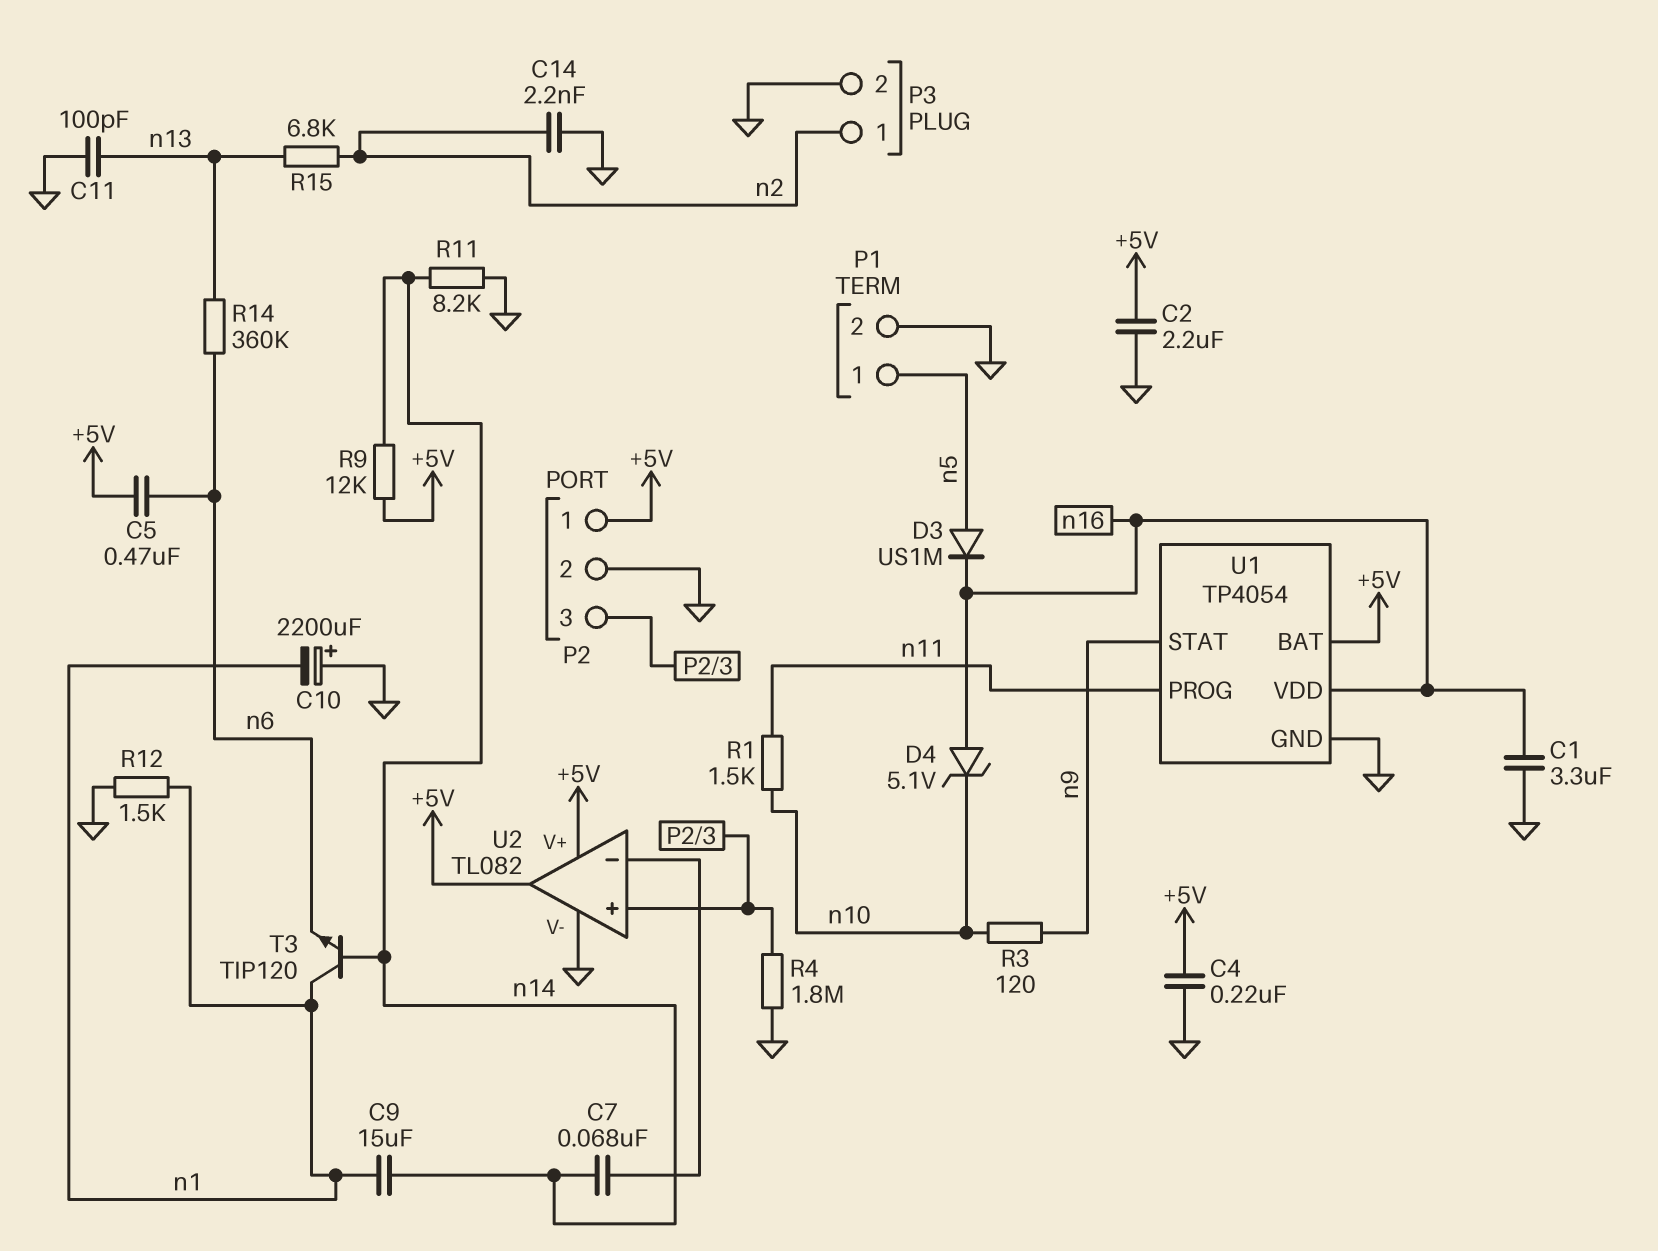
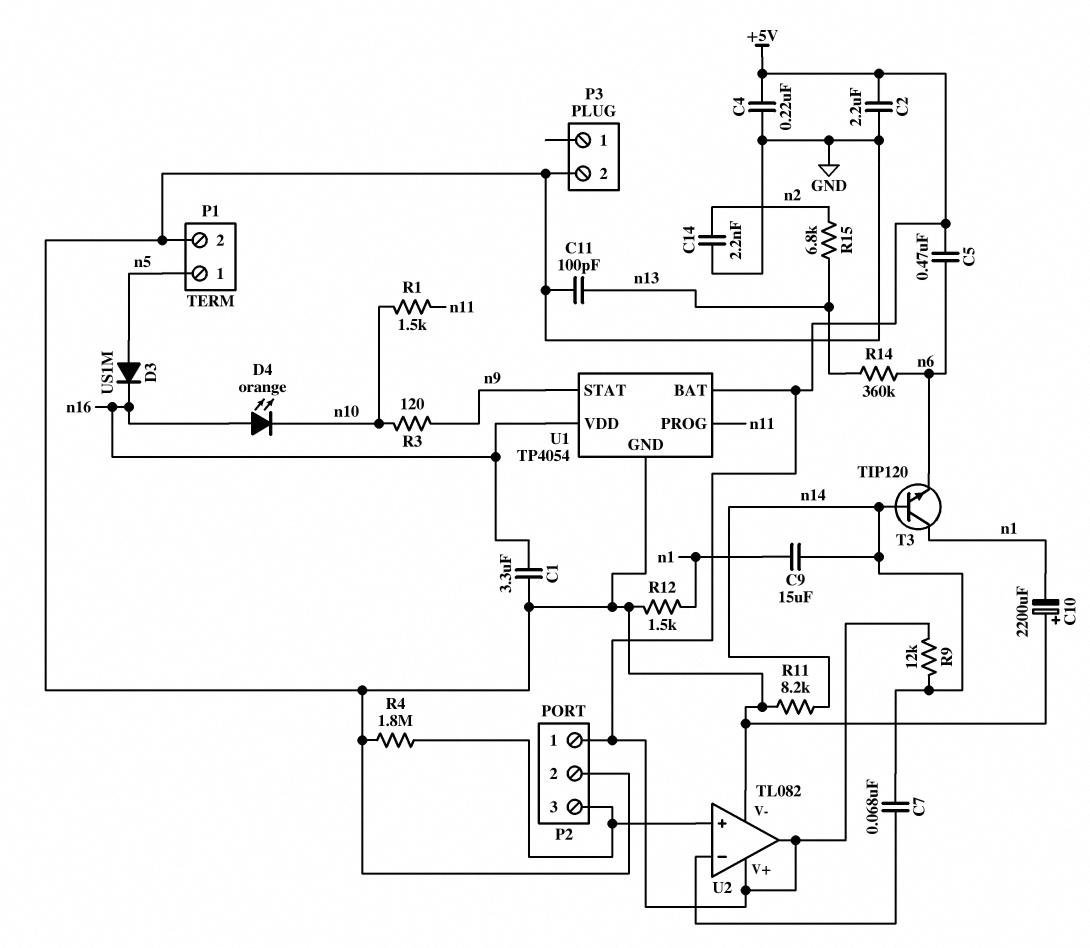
D4: zener 5.1V (A n16, K n10) -> LED orange (A n16, K n10)
P3 pin 1: n2 -> none

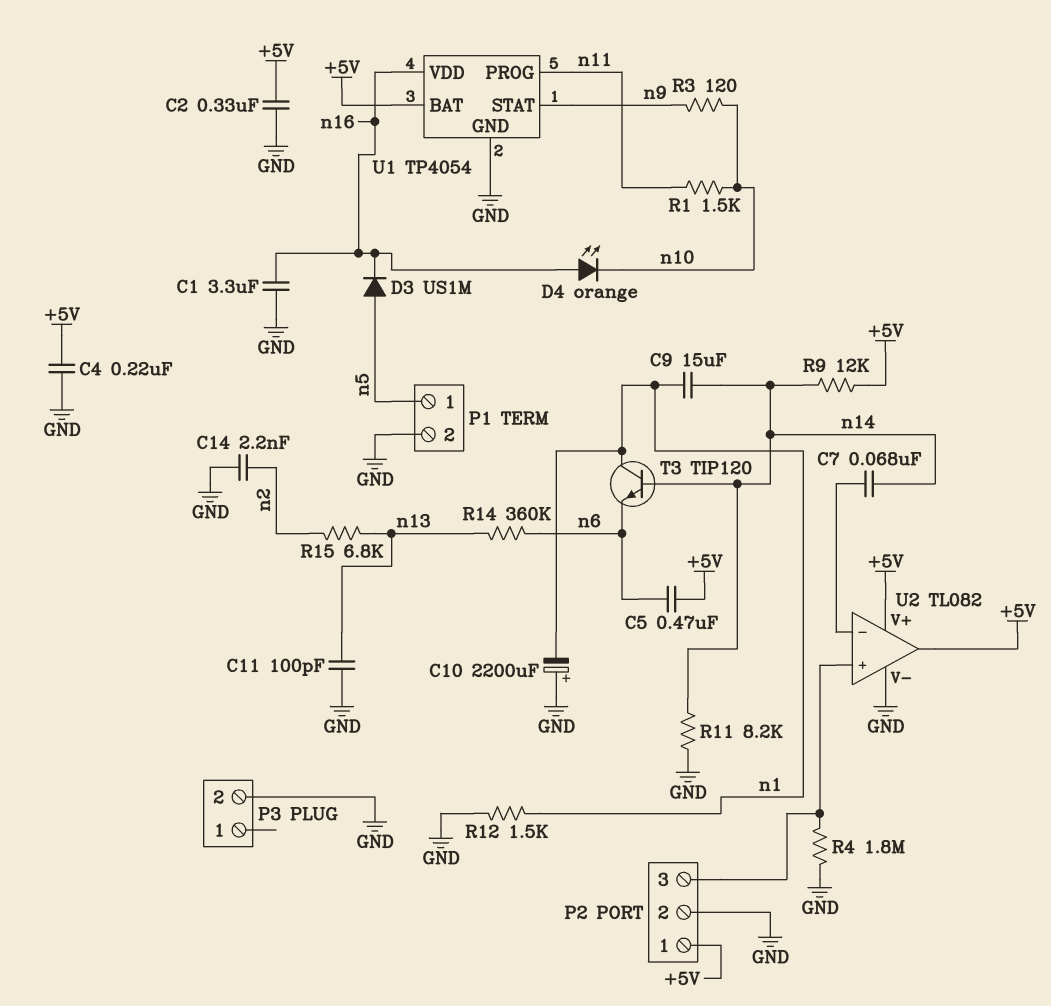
C2: 2.2uF (+5V, GND) -> 330nF (+5V, GND)

